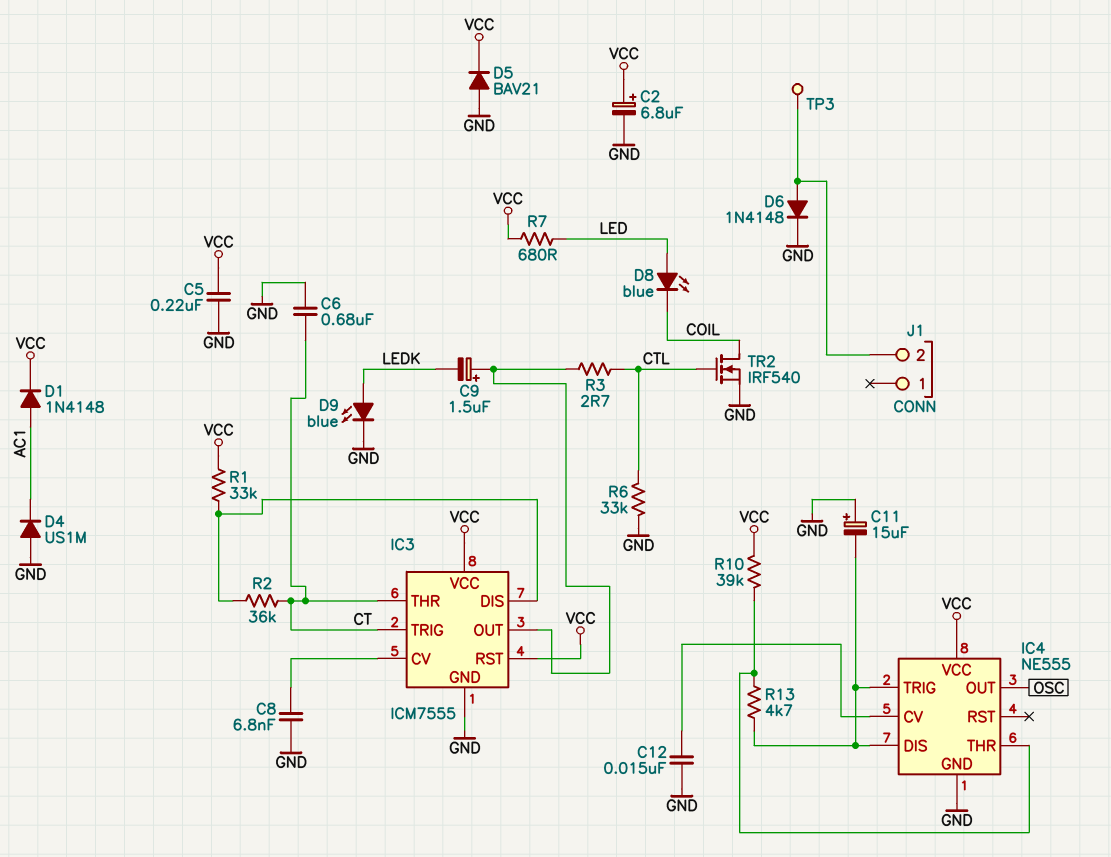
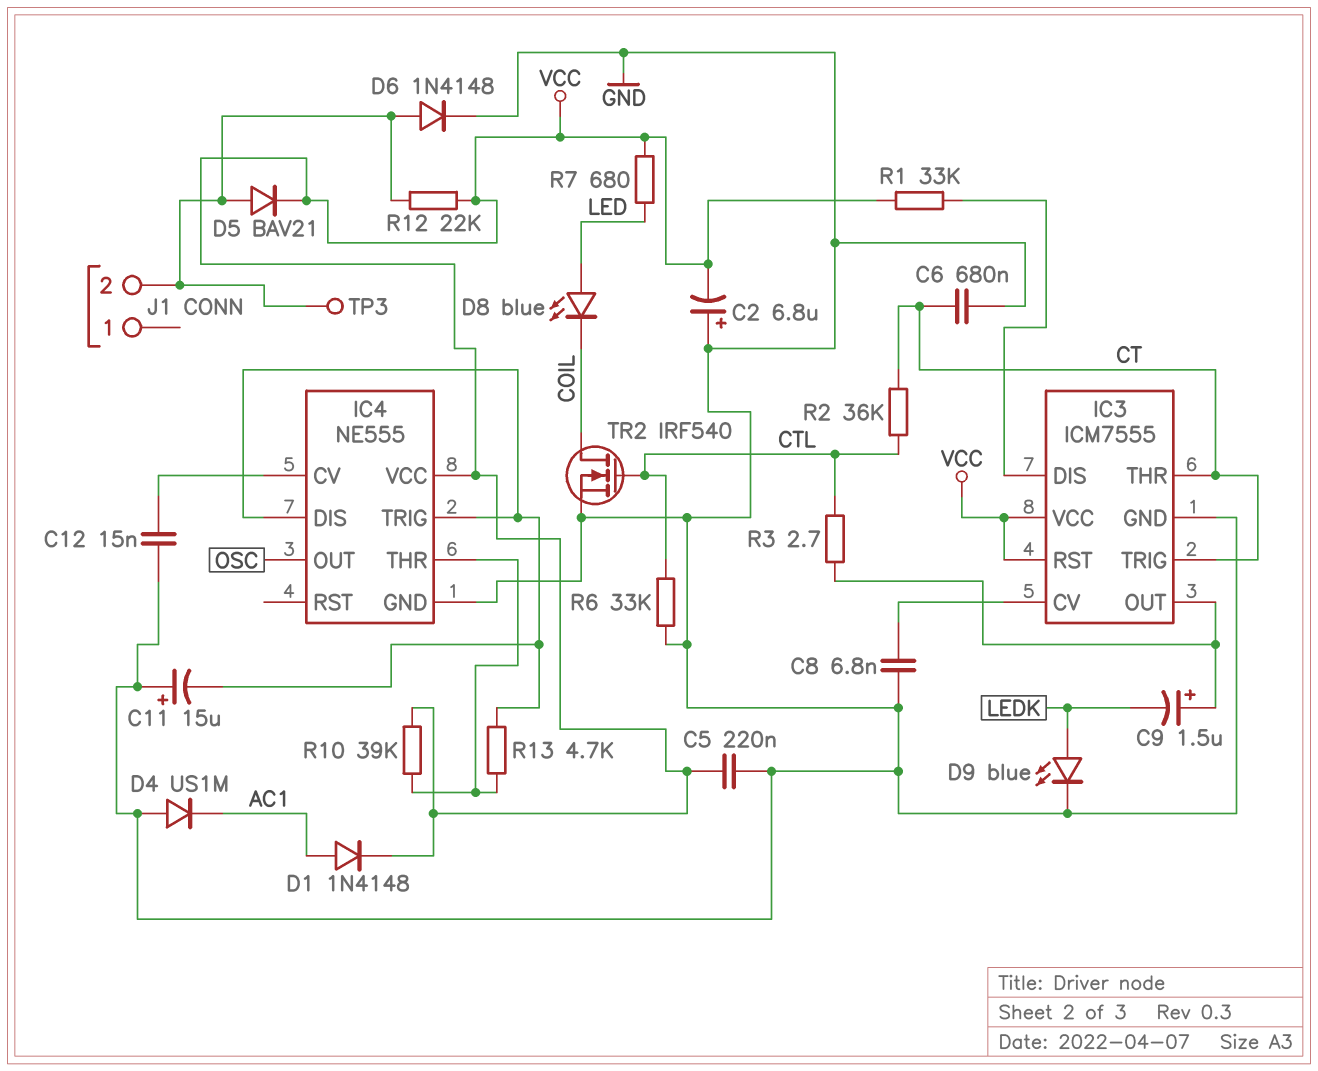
C2: 6.8uF (plus VCC, minus GND) -> 6.8uF (plus GND, minus VCC)
D5: diode BAV21 (A GND, K VCC) -> diode BAV21 (A J1/2, K VCC)
R2: 36k (CT, IC3/DIS) -> 36k (CT, CTL)
R12: none -> 22k (J1/2, VCC)

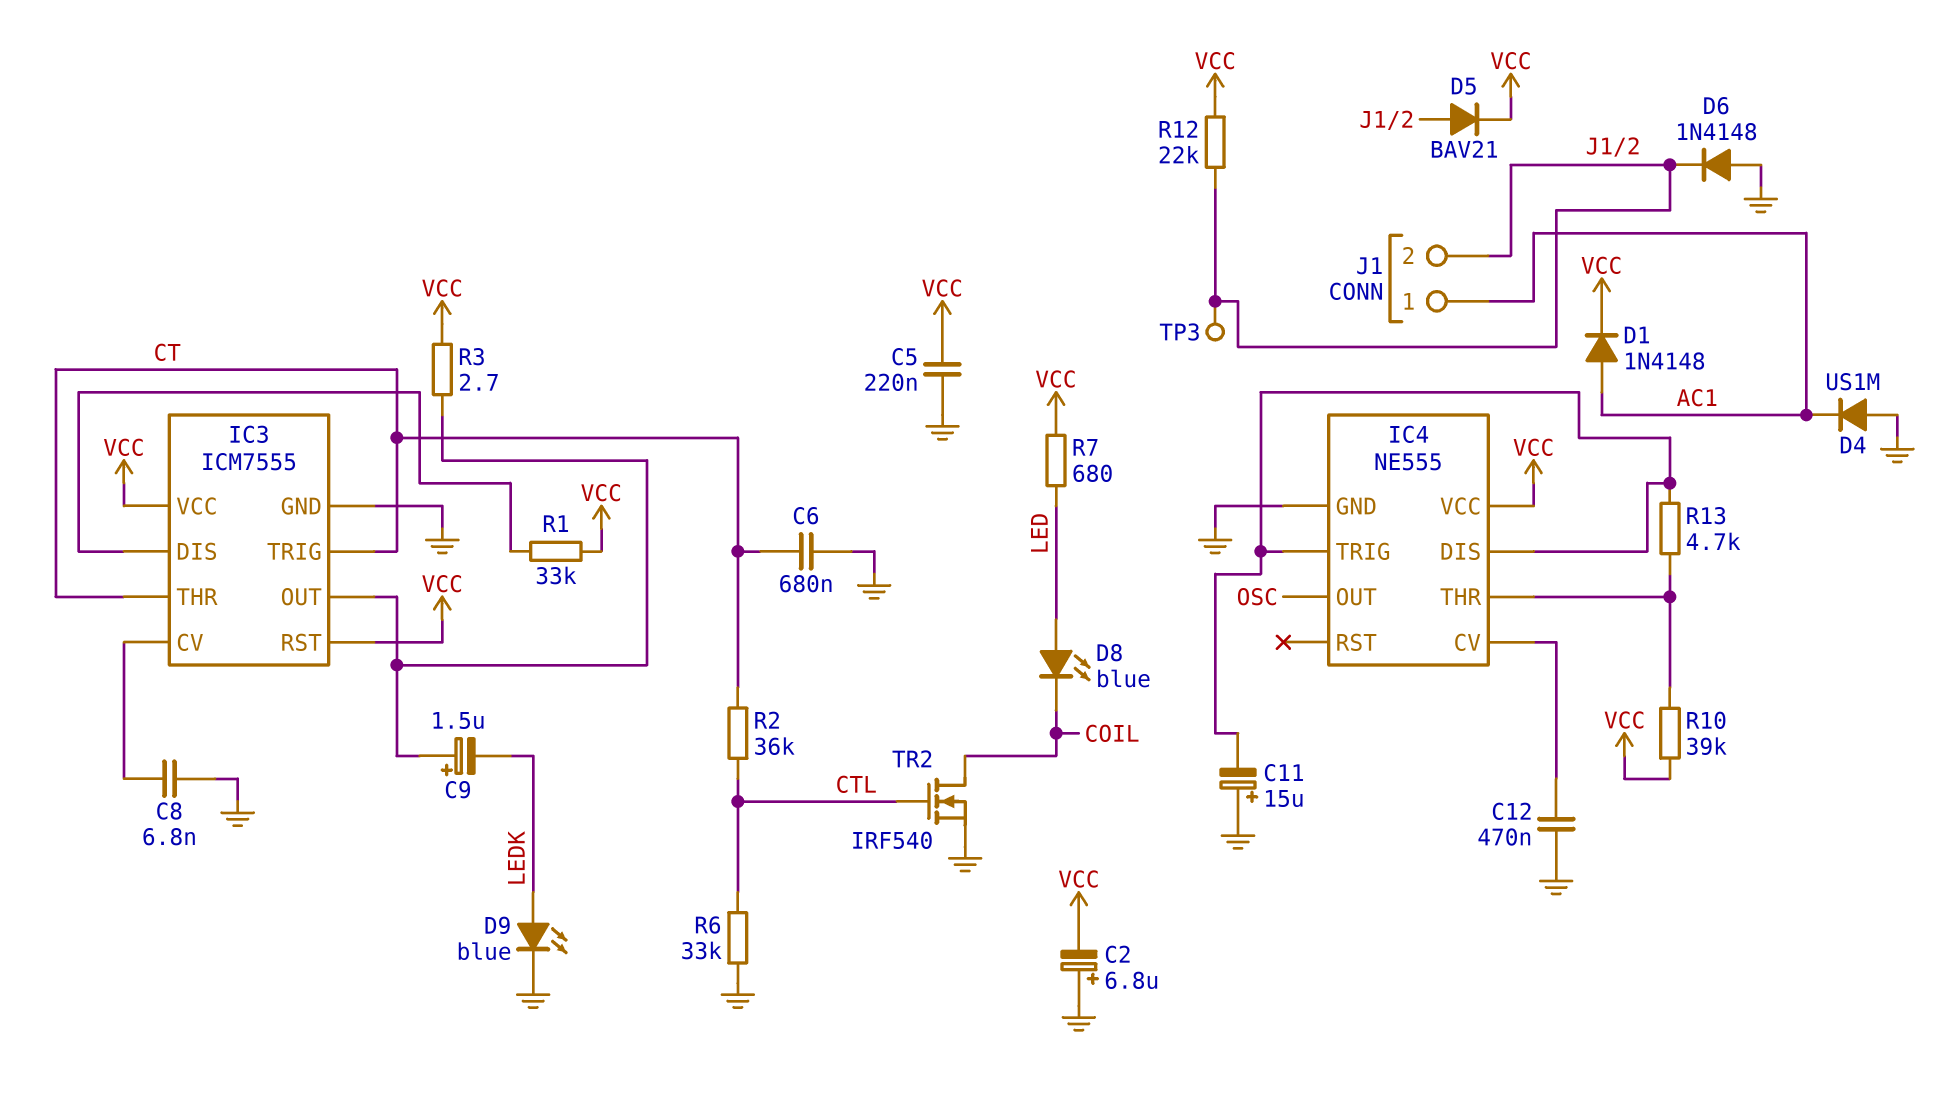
C12: 15nF (GND, IC4/CV) -> 470nF (GND, IC4/CV)
D6: diode 1N4148 (A J1/2, K GND) -> diode 1N4148 (A GND, K J1/2)
J1 pin 1: none -> AC1
R3: 2.7 (CTL, IC3/OUT) -> 2.7 (IC3/OUT, VCC)

